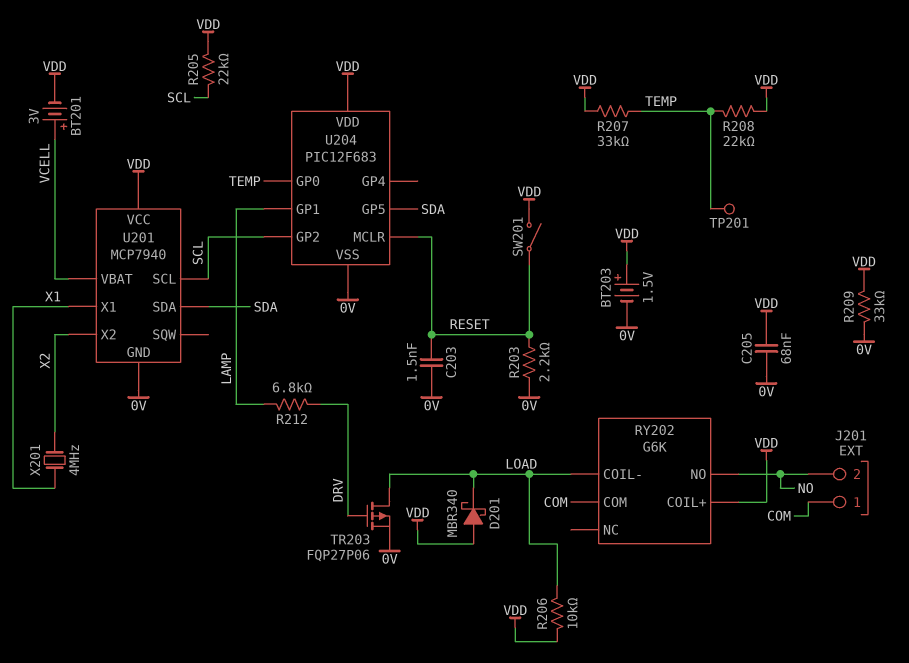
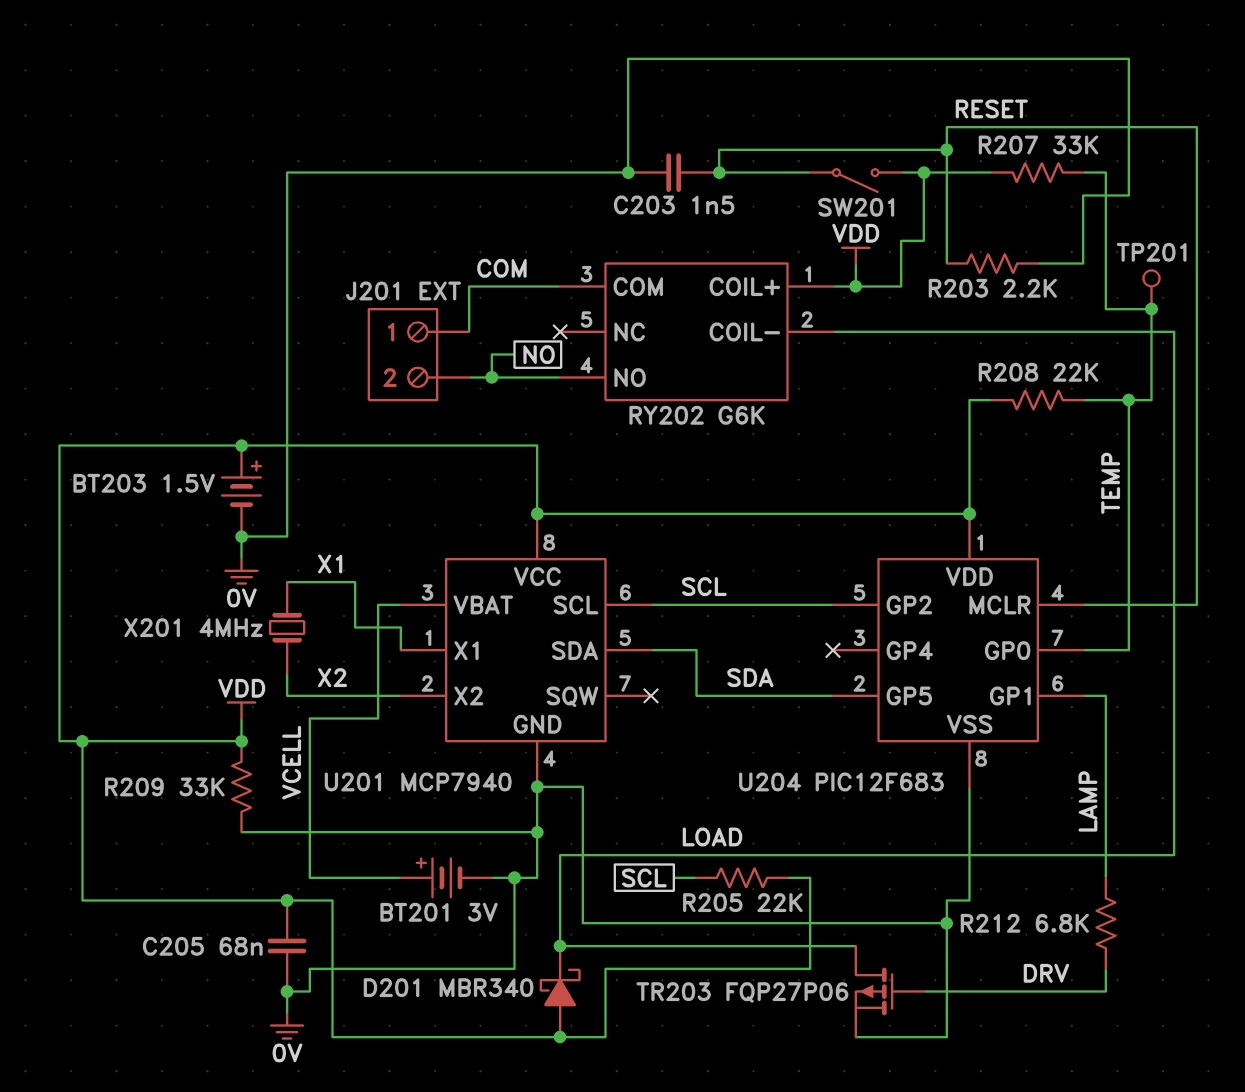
BT201: 3V (plus VCELL, minus VDD) -> 3V (plus VCELL, minus 0V)
R206: 10k (LOAD, VDD) -> none

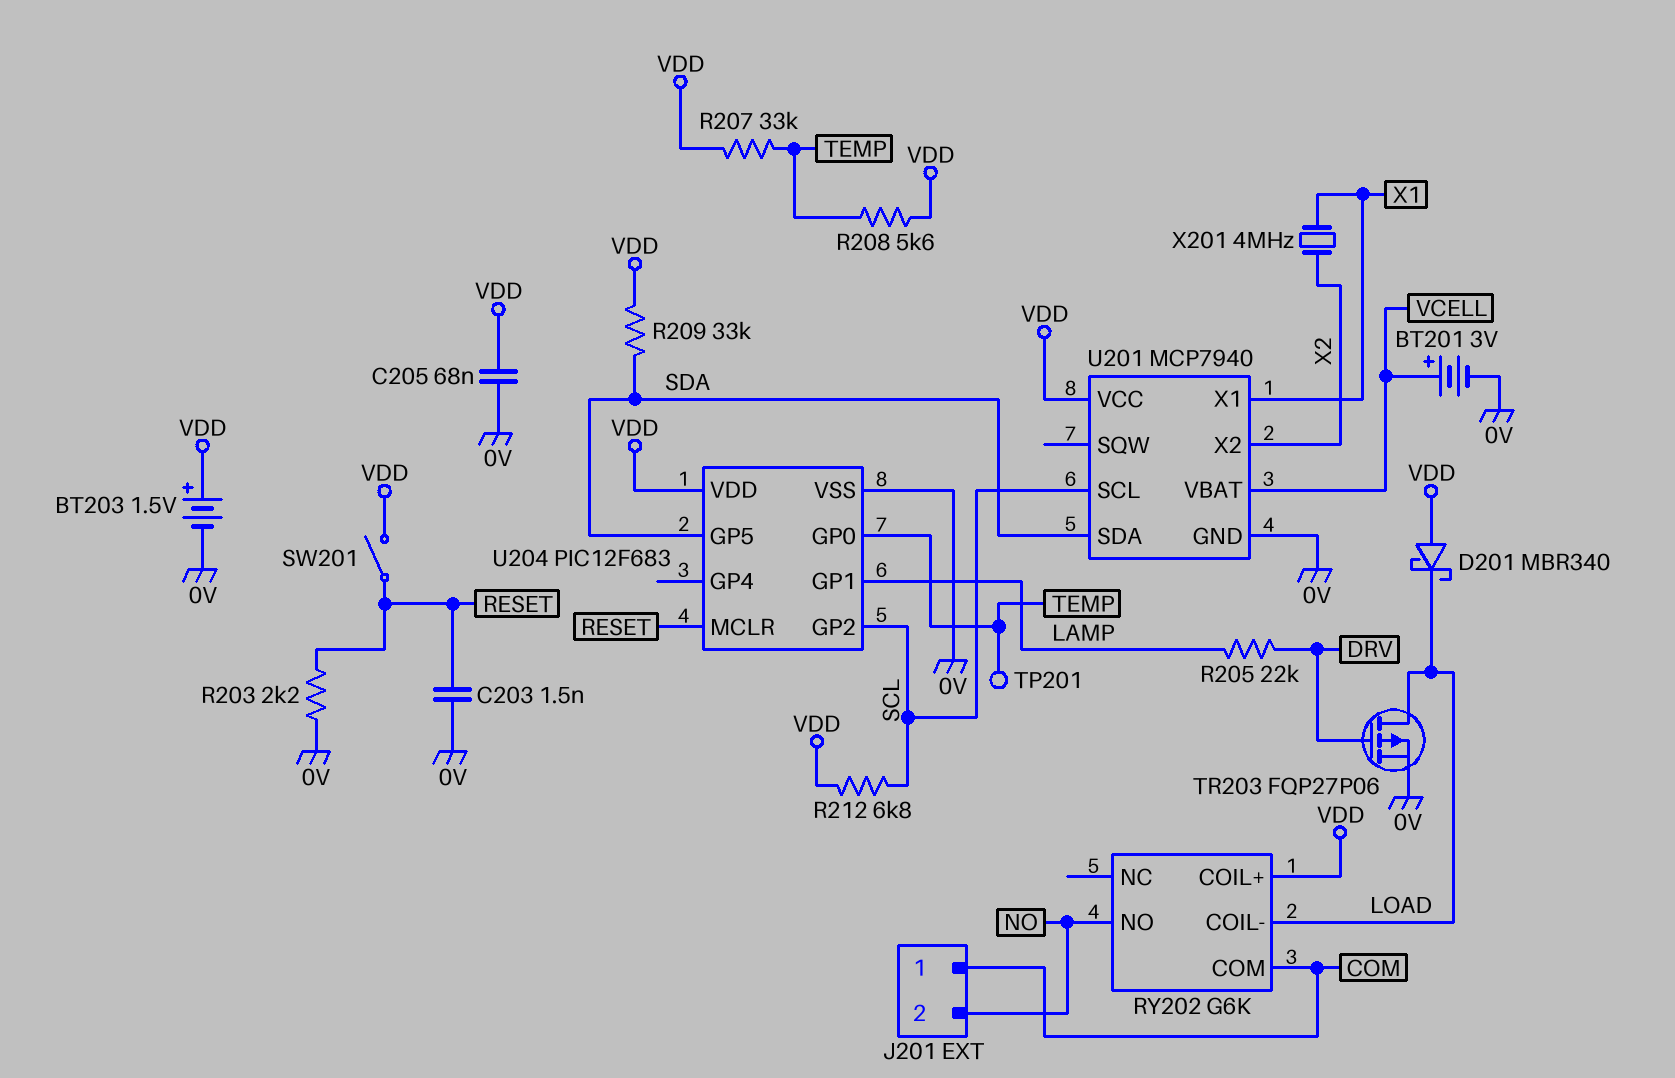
R205: 22k (SCL, VDD) -> 22k (DRV, LAMP)
R208: 22k (TEMP, VDD) -> 5.6k (TEMP, VDD)
R209: 33k (0V, VDD) -> 33k (SDA, VDD)
R212: 6.8k (DRV, LAMP) -> 6.8k (SCL, VDD)

